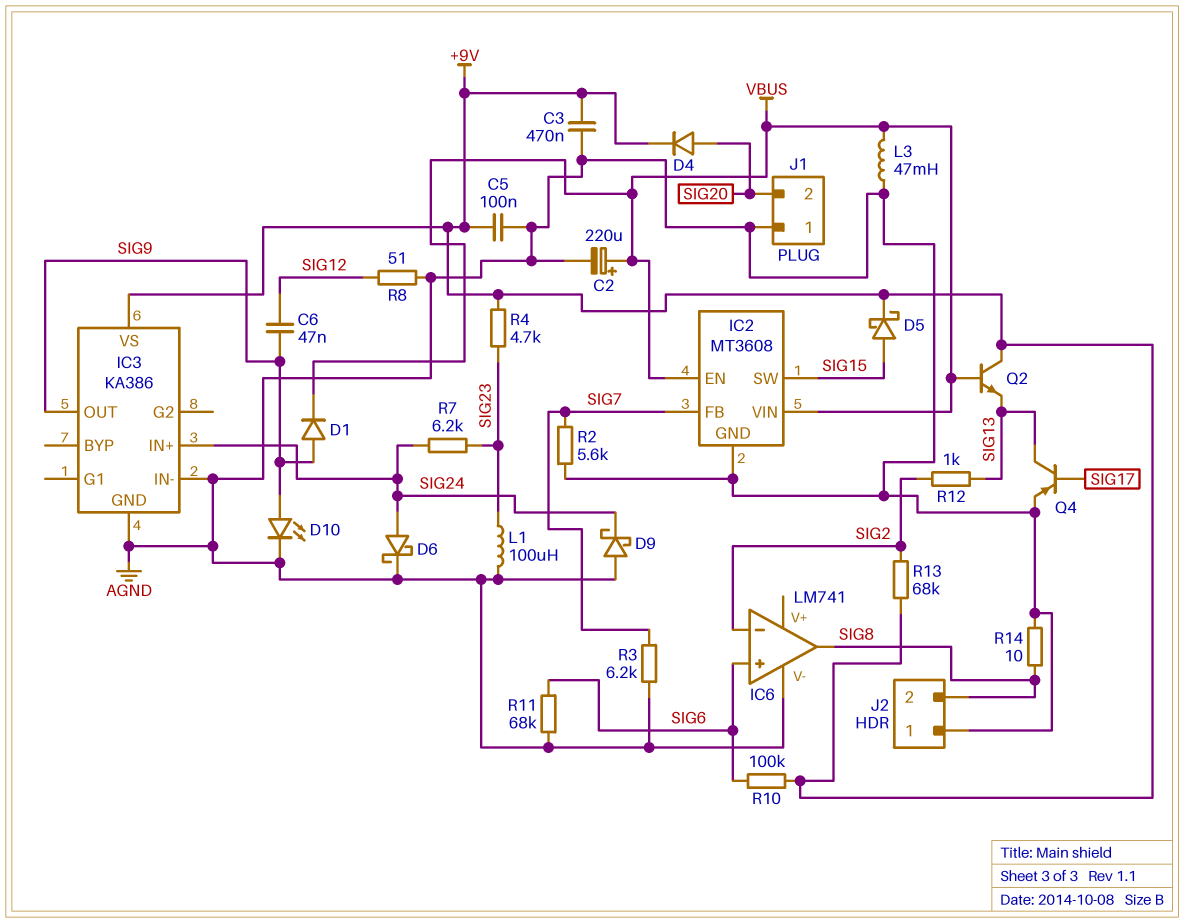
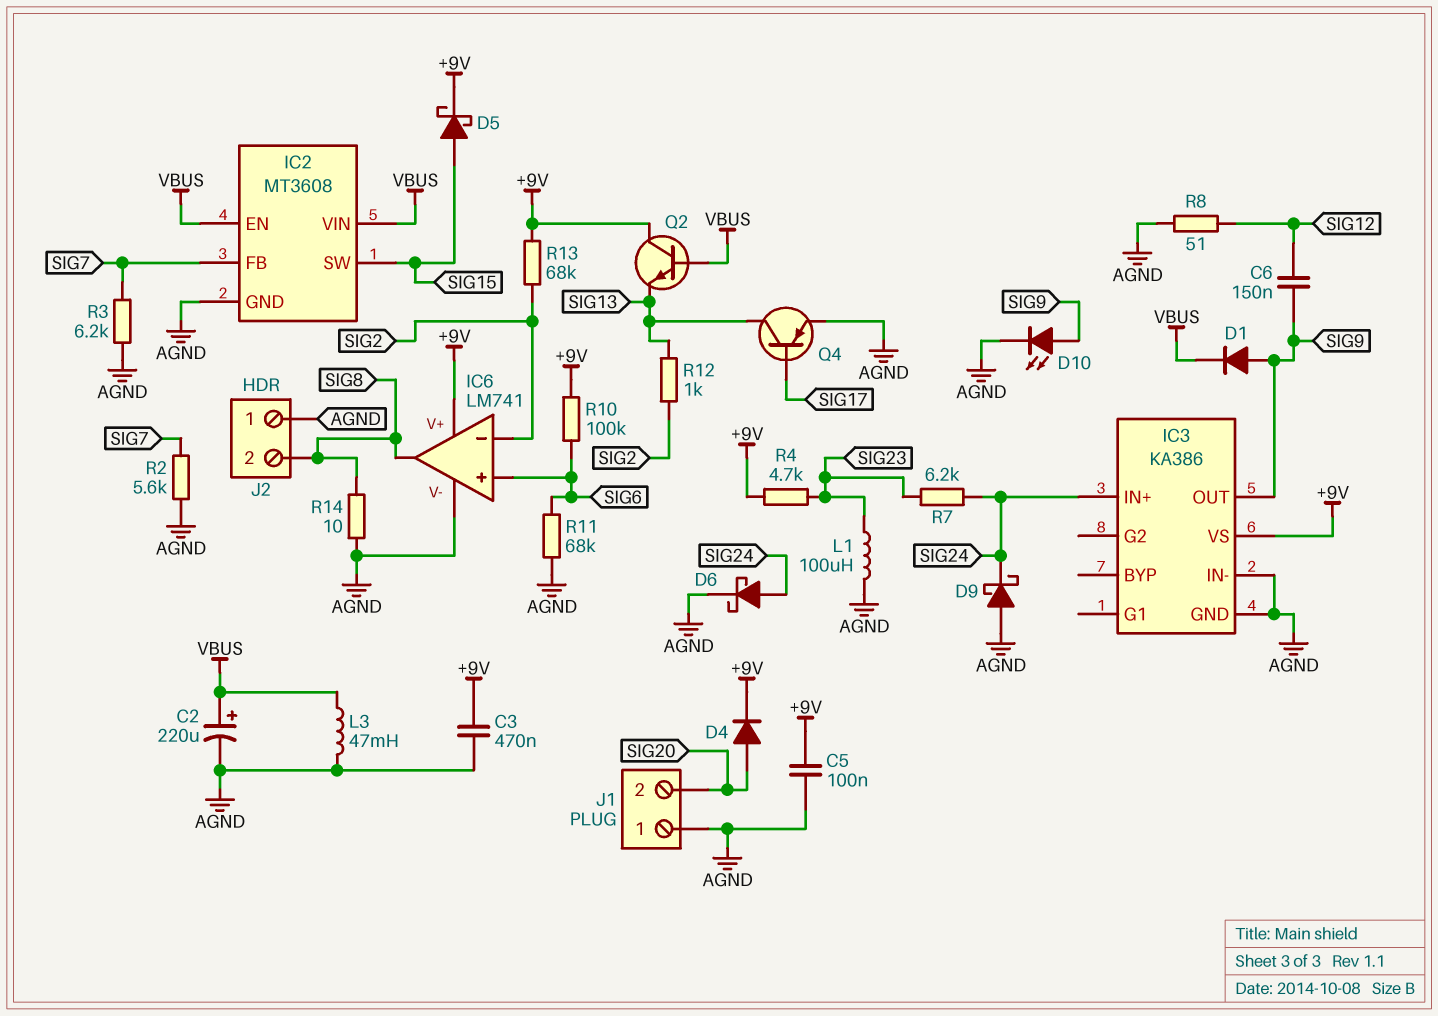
C6: 47nF (SIG9, SIG12) -> 150nF (SIG9, SIG12)
IC6 pin V+: none -> +9V

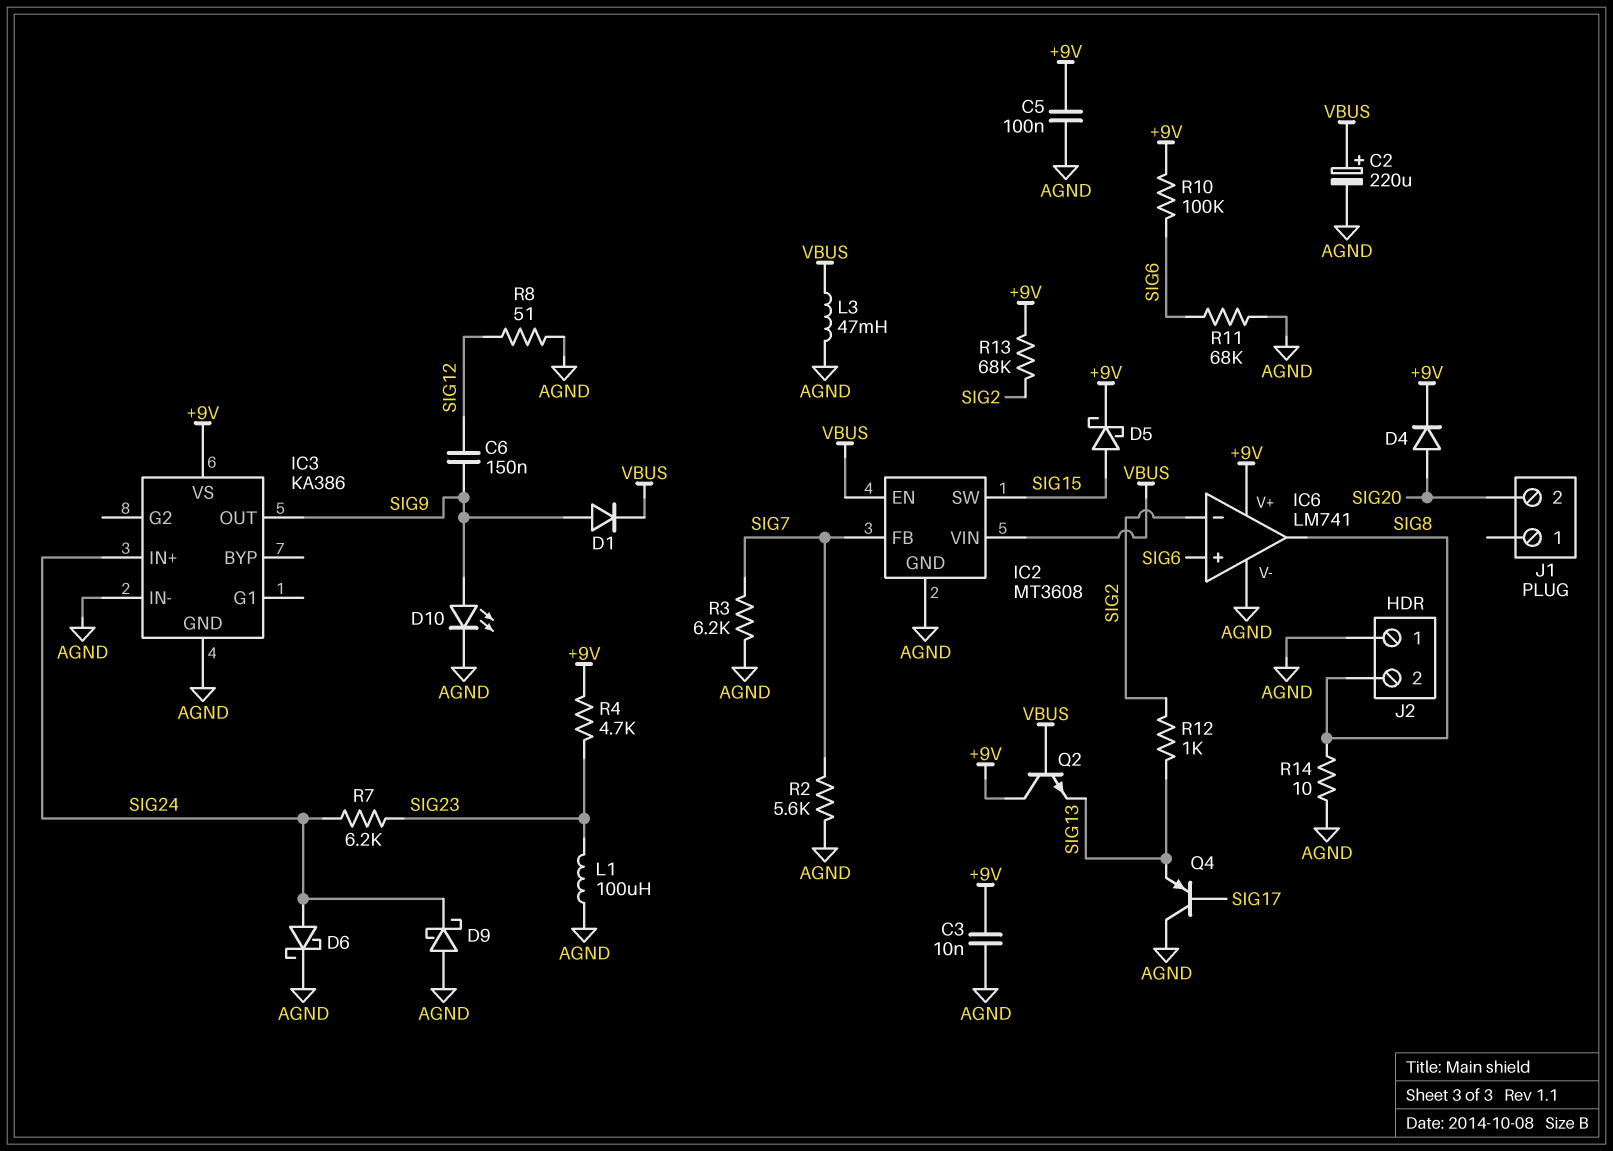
C3: 470nF (+9V, AGND) -> 10nF (+9V, AGND)
J1 pin 1: AGND -> none
Q4: PNP (B SIG17, C SIG13, E AGND) -> PNP (B SIG17, C AGND, E SIG13)

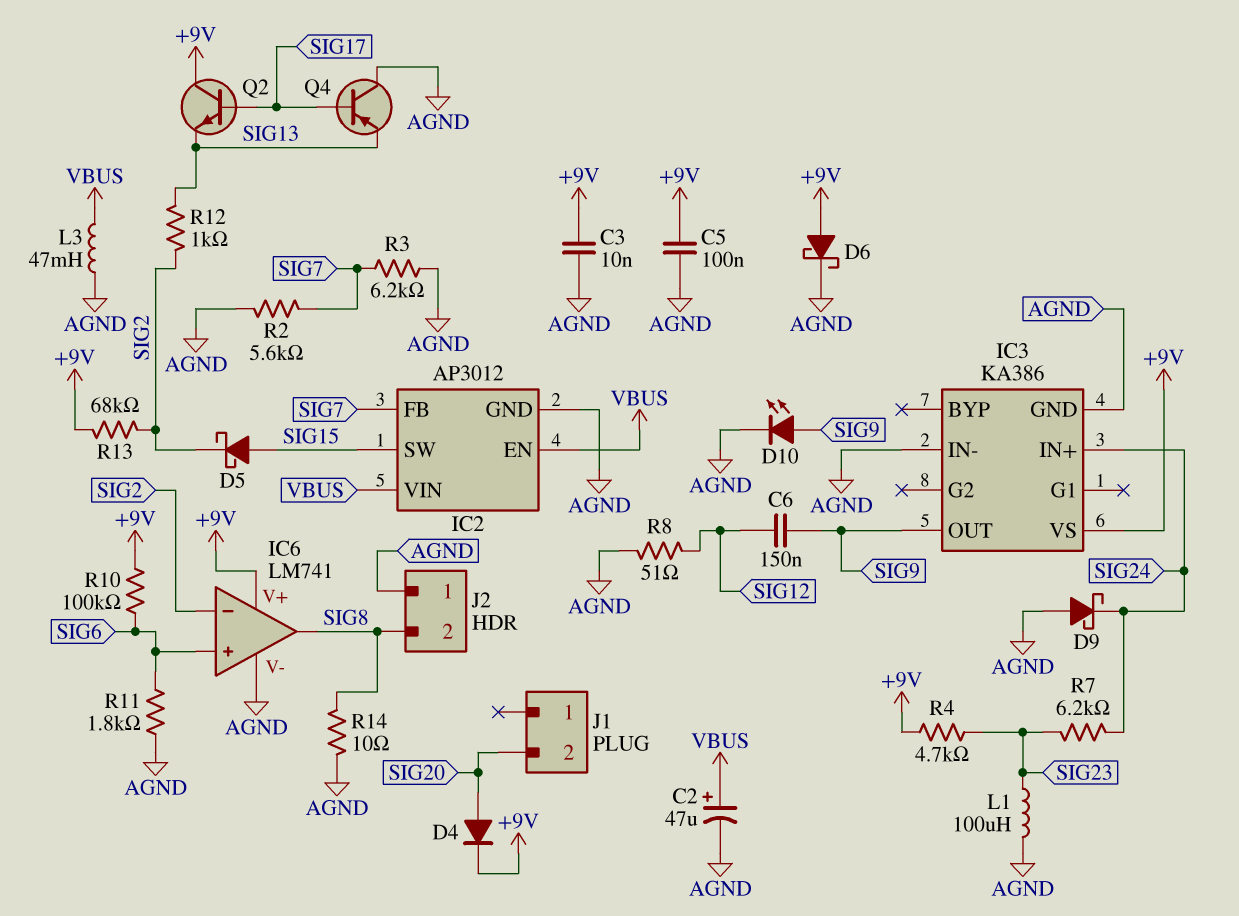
C2: 220uF (plus VBUS, minus AGND) -> 47uF (plus VBUS, minus AGND)
D1: diode (A SIG9, K VBUS) -> none
D5: schottky (A SIG15, K +9V) -> schottky (A SIG15, K SIG2)
D6: schottky (A SIG24, K AGND) -> schottky (A +9V, K AGND)
IC2: MT3608 -> AP3012
Q2: NPN (B VBUS, C +9V, E SIG13) -> NPN (B SIG17, C +9V, E SIG13)
R11: 68k (AGND, SIG6) -> 1.8k (AGND, SIG6)

